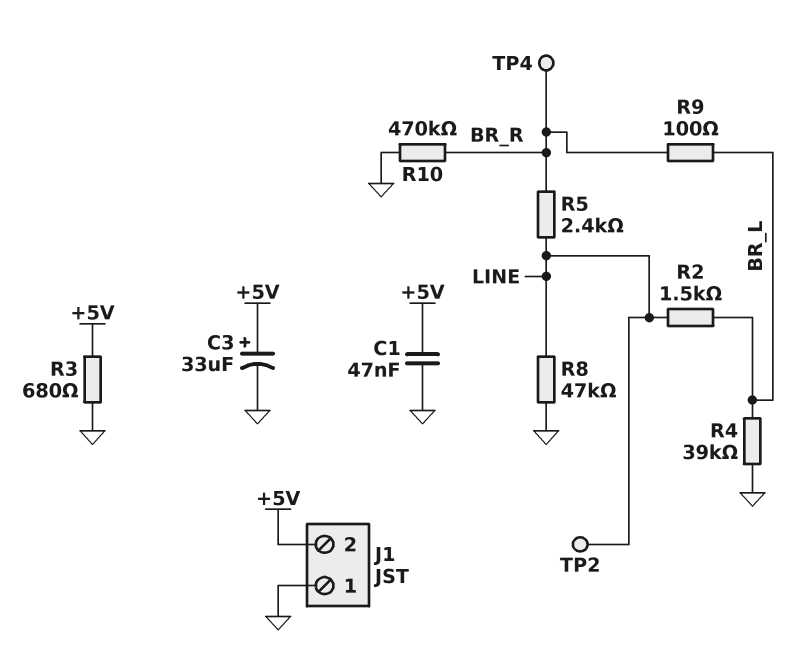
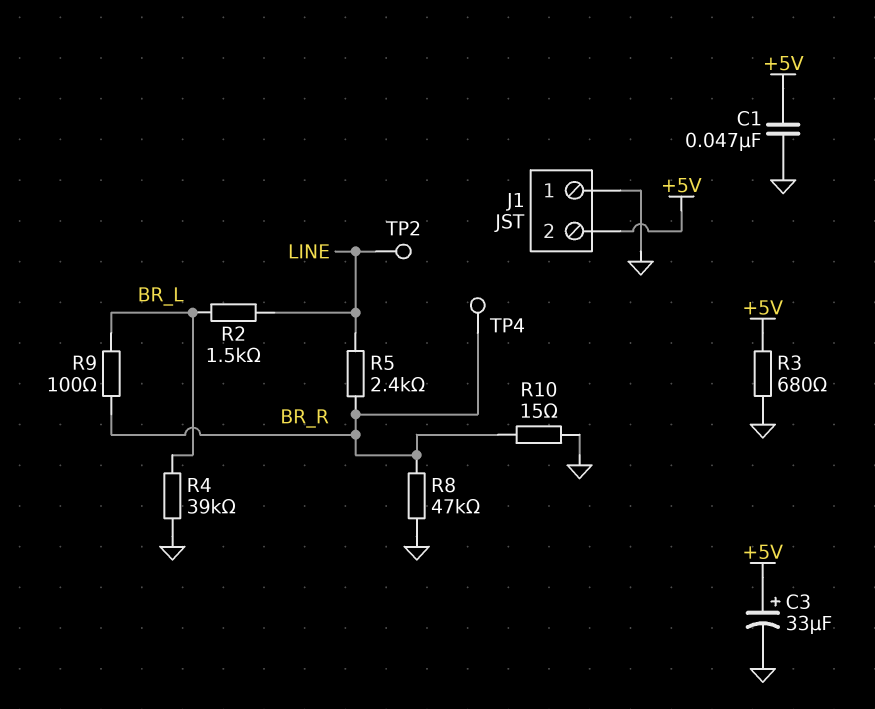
R8: 47k (GND, LINE) -> 47k (BR_R, GND)
R10: 470k (BR_R, GND) -> 15 (BR_R, GND)

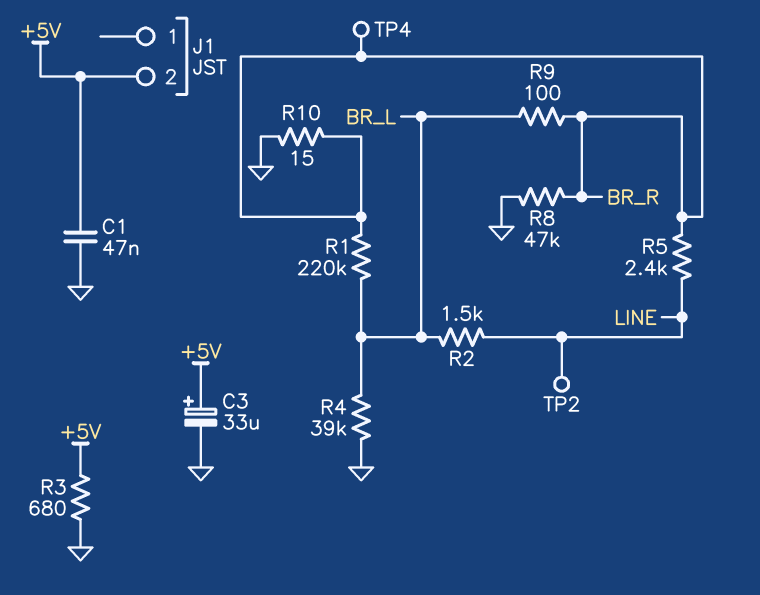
J1 pin 1: GND -> none
R1: none -> 220k (BR_L, BR_R)

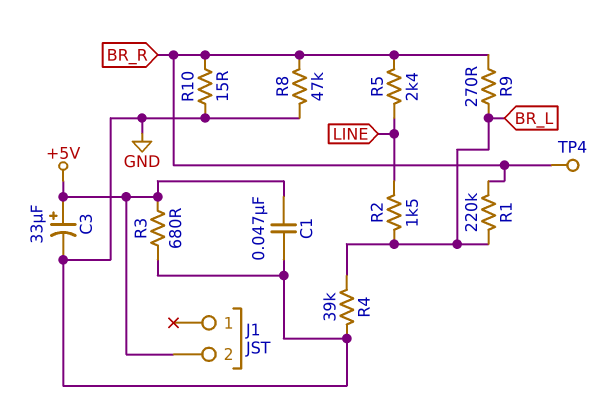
R9: 100 (BR_L, BR_R) -> 270 (BR_L, BR_R)
TP2: test point (LINE) -> none

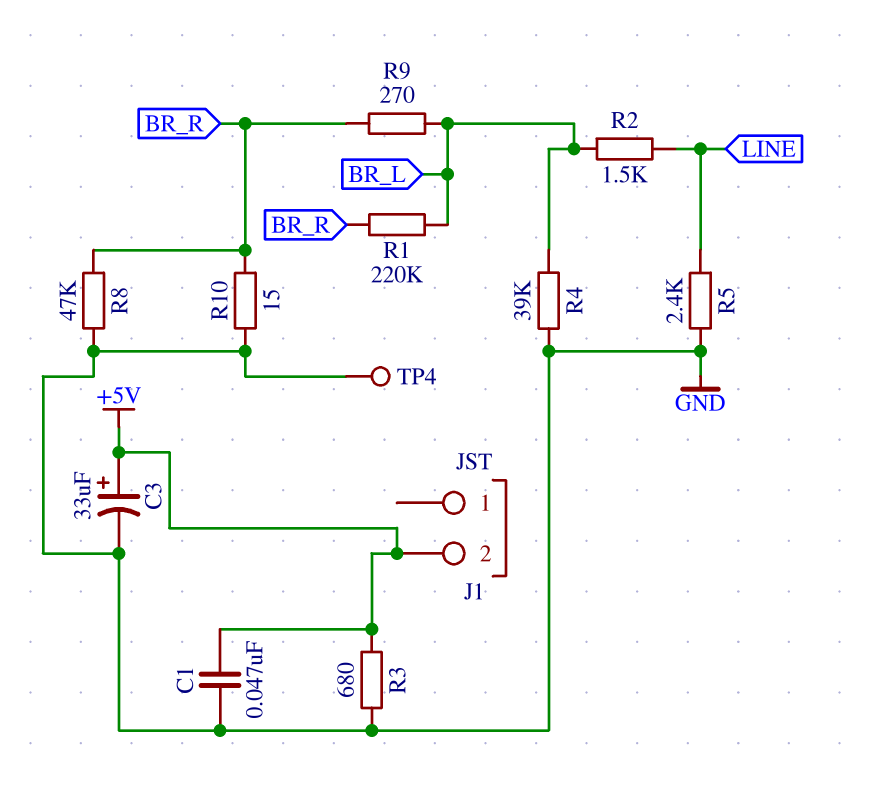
R5: 2.4k (BR_R, LINE) -> 2.4k (GND, LINE)
TP4: test point (BR_R) -> test point (GND)

